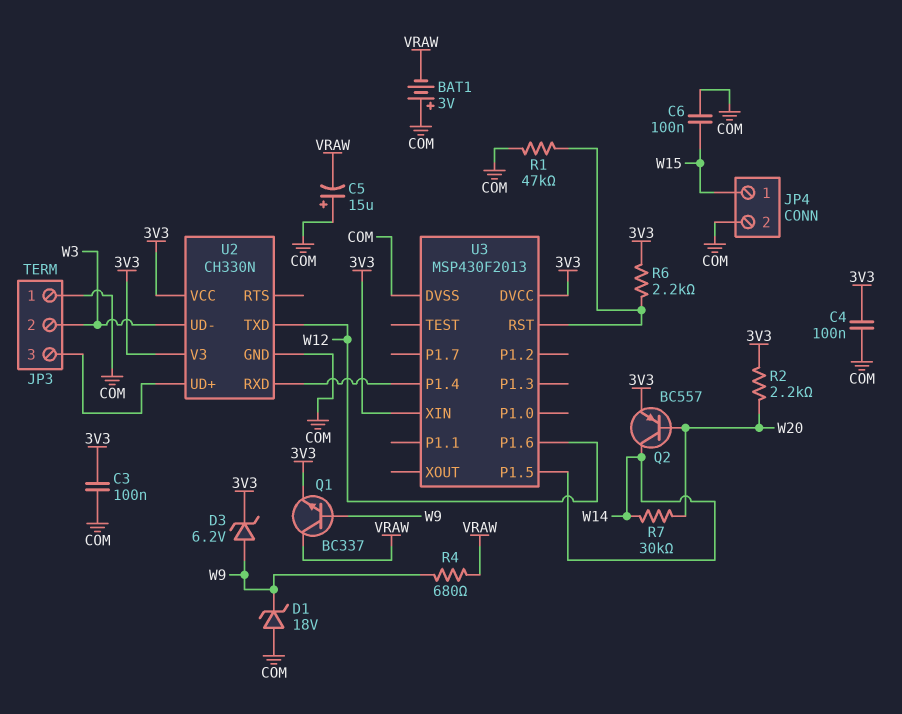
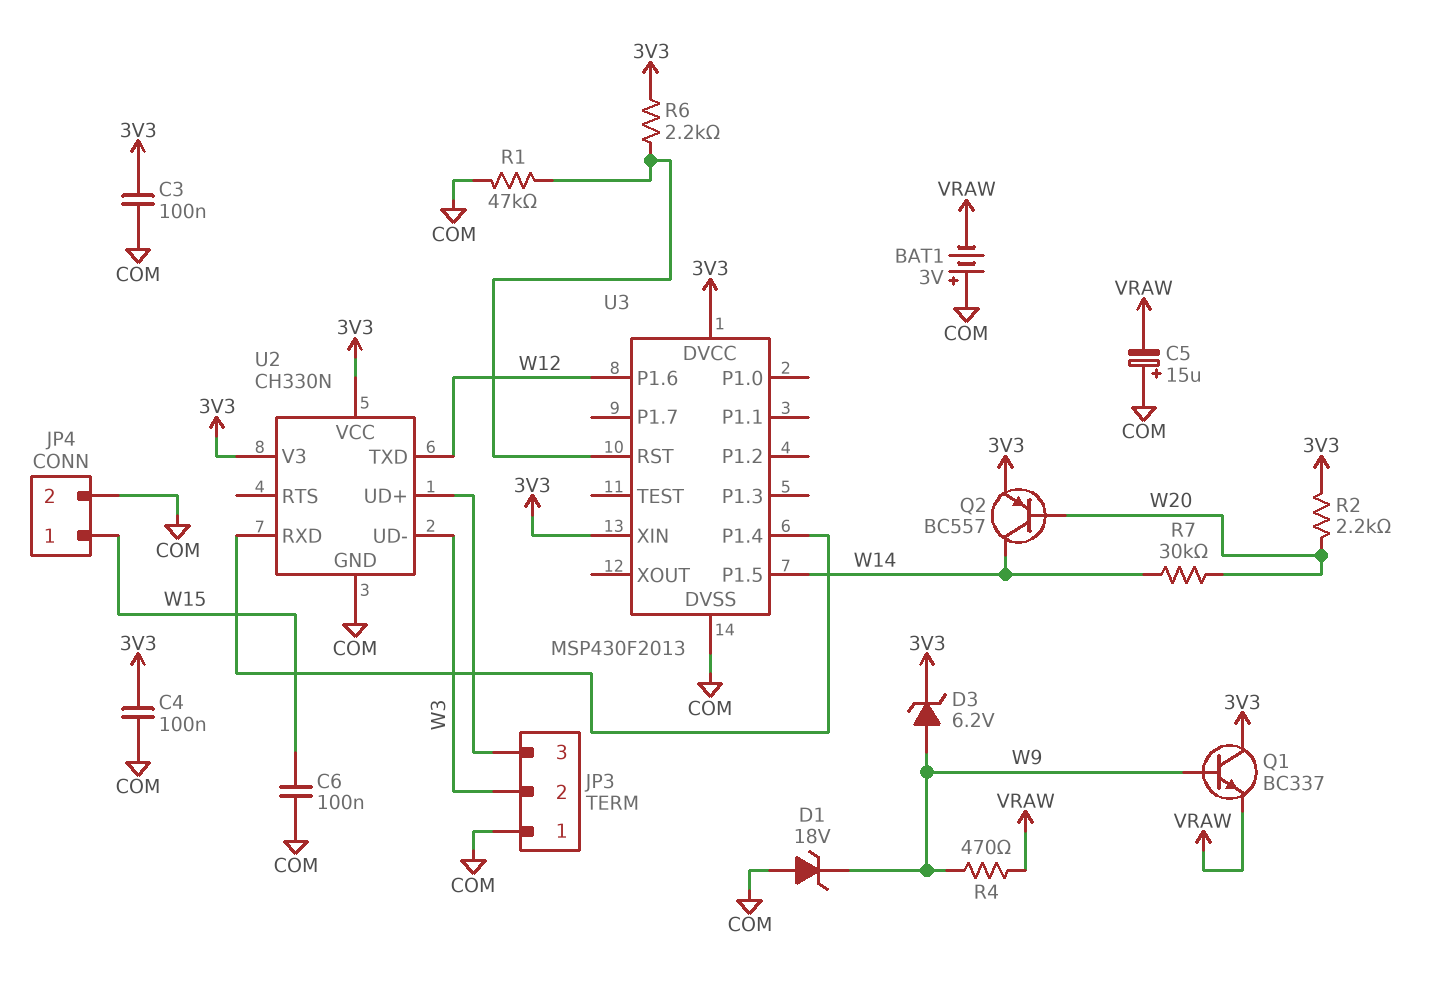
Q1: NPN BC337 (B W9, C VRAW, E 3V3) -> NPN BC337 (B W9, C 3V3, E VRAW)
R4: 680 (VRAW, W9) -> 470 (VRAW, W9)

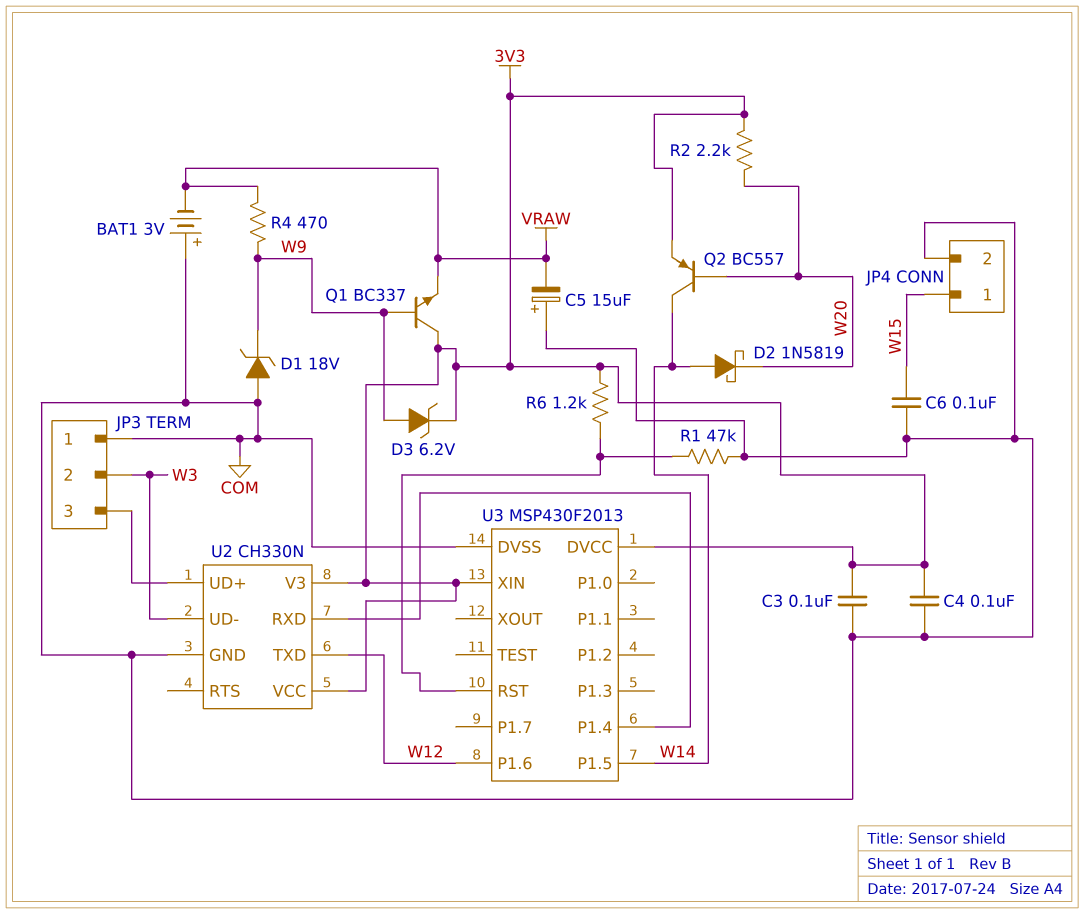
D2: none -> schottky 1N5819 (A W14, K W20)
R6: 2.2k (3V3, U3/RST) -> 1.2k (3V3, U3/RST)
R7: 30k (W14, W20) -> none

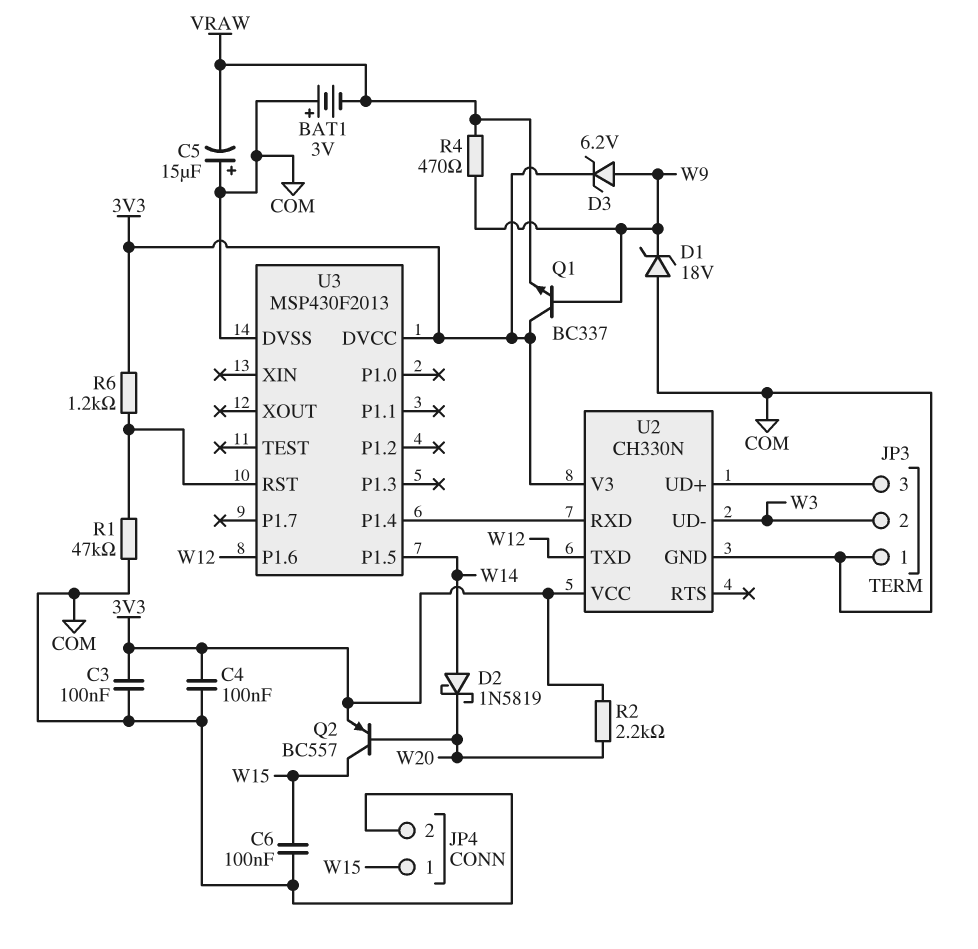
Q2: PNP BC557 (B W20, C W14, E 3V3) -> PNP BC557 (B W20, C W15, E 3V3)
U3 pin XIN: 3V3 -> none

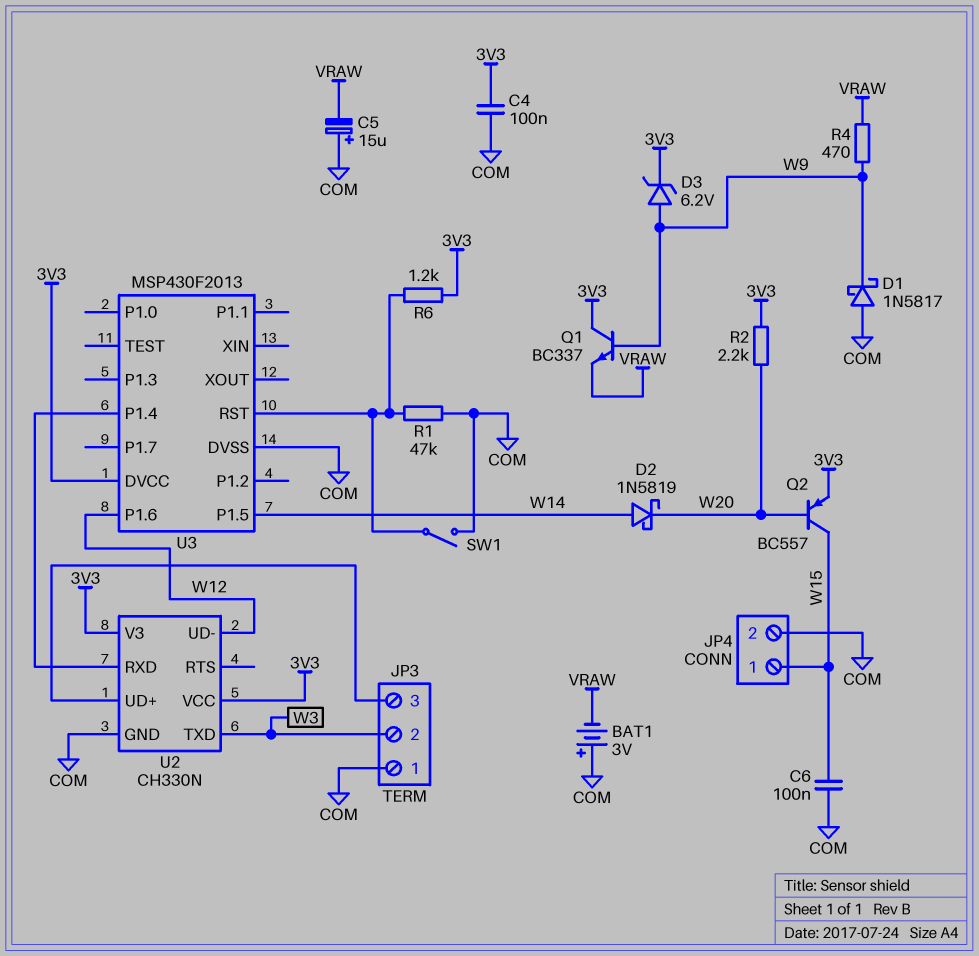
C3: 100nF (3V3, COM) -> none
D1: zener 18V (A COM, K W9) -> schottky 1N5817 (A COM, K W9)
SW1: none -> switch (COM, U3/RST)
U2 pin TXD: W12 -> W3
U2 pin UD-: W3 -> W12

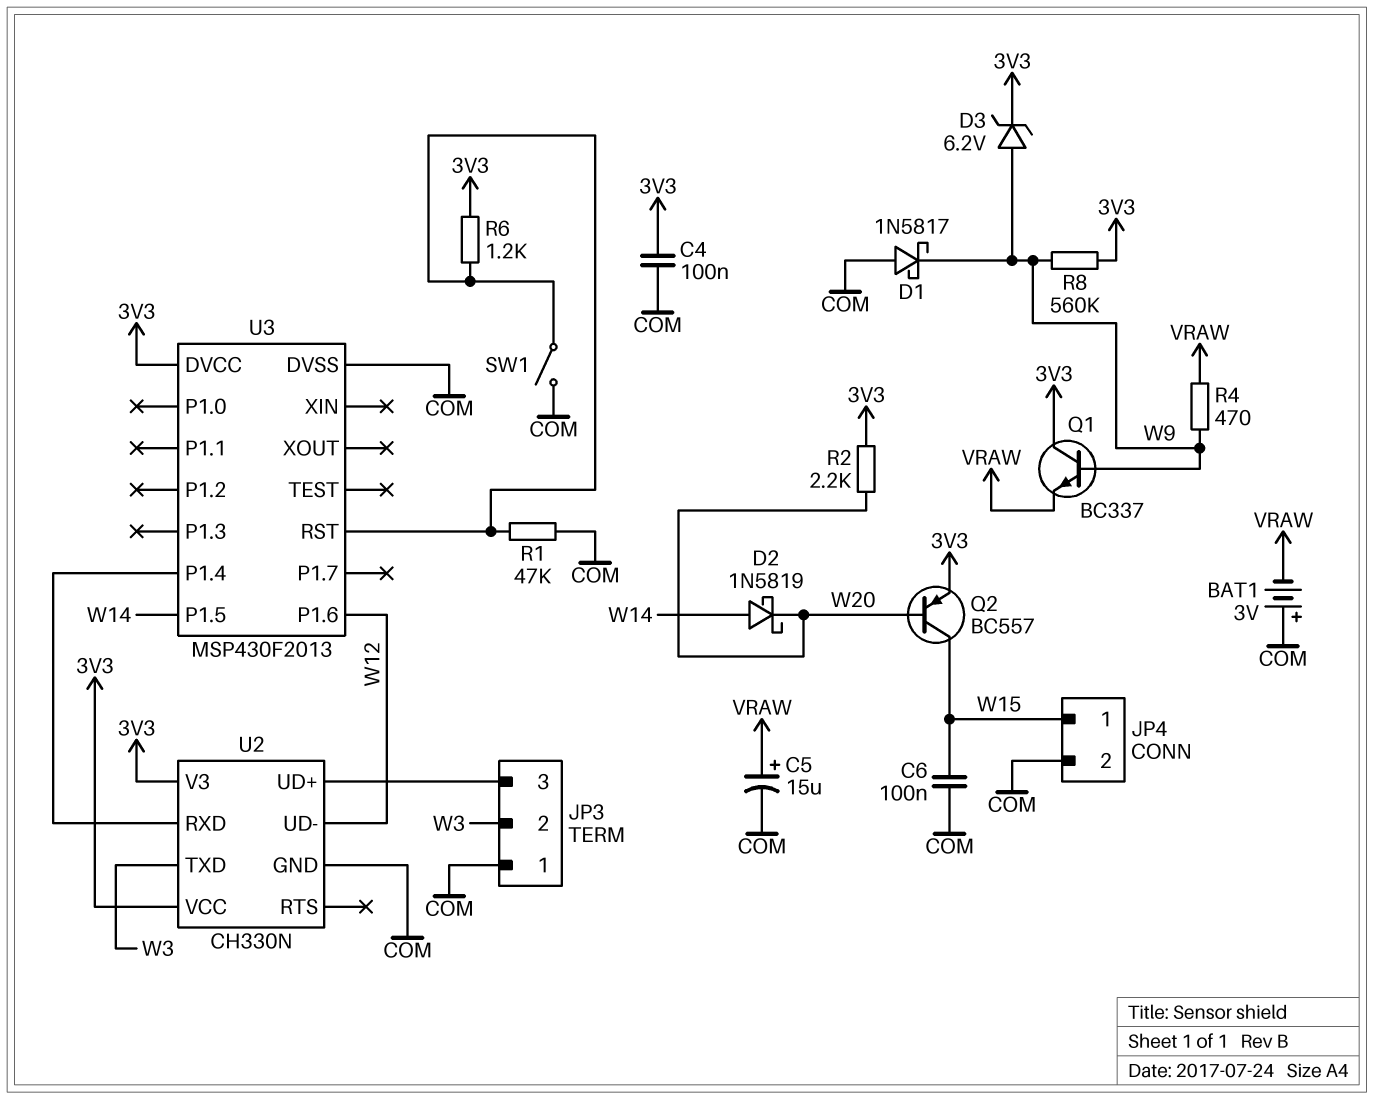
C5: 15uF (plus COM, minus VRAW) -> 15uF (plus VRAW, minus COM)
R8: none -> 560k (3V3, W9)

